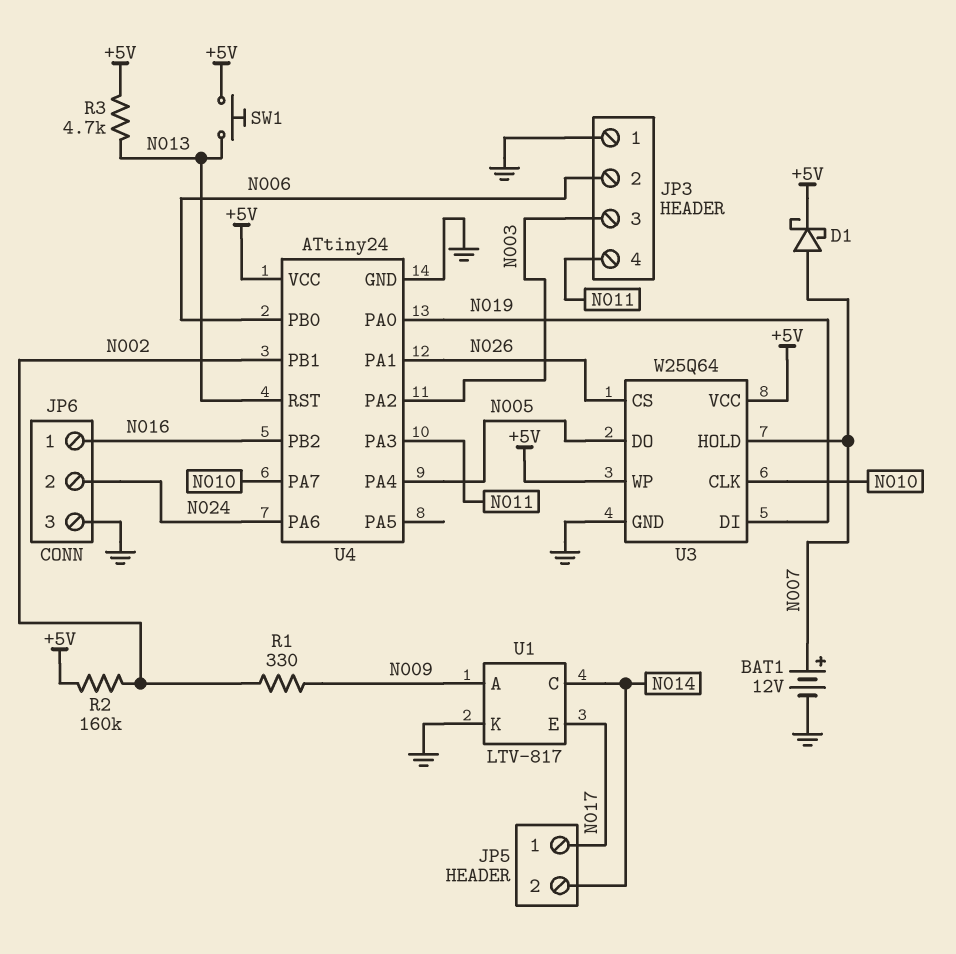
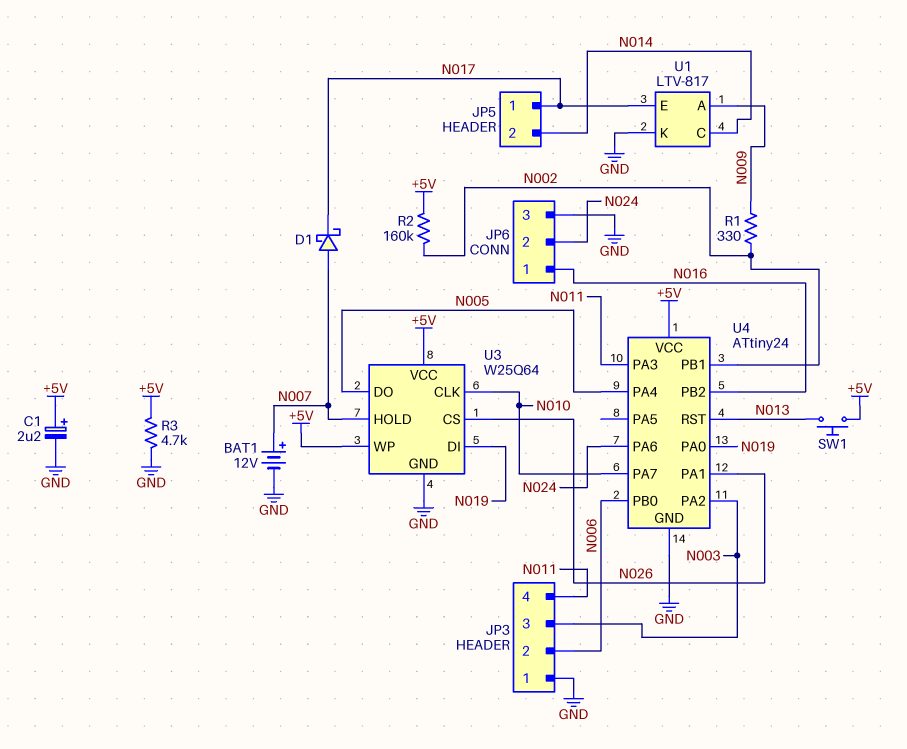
C1: none -> 2.2uF (plus +5V, minus GND)
D1: schottky (A N007, K +5V) -> schottky (A N007, K N017)
R3: 4.7k (+5V, N013) -> 4.7k (+5V, GND)

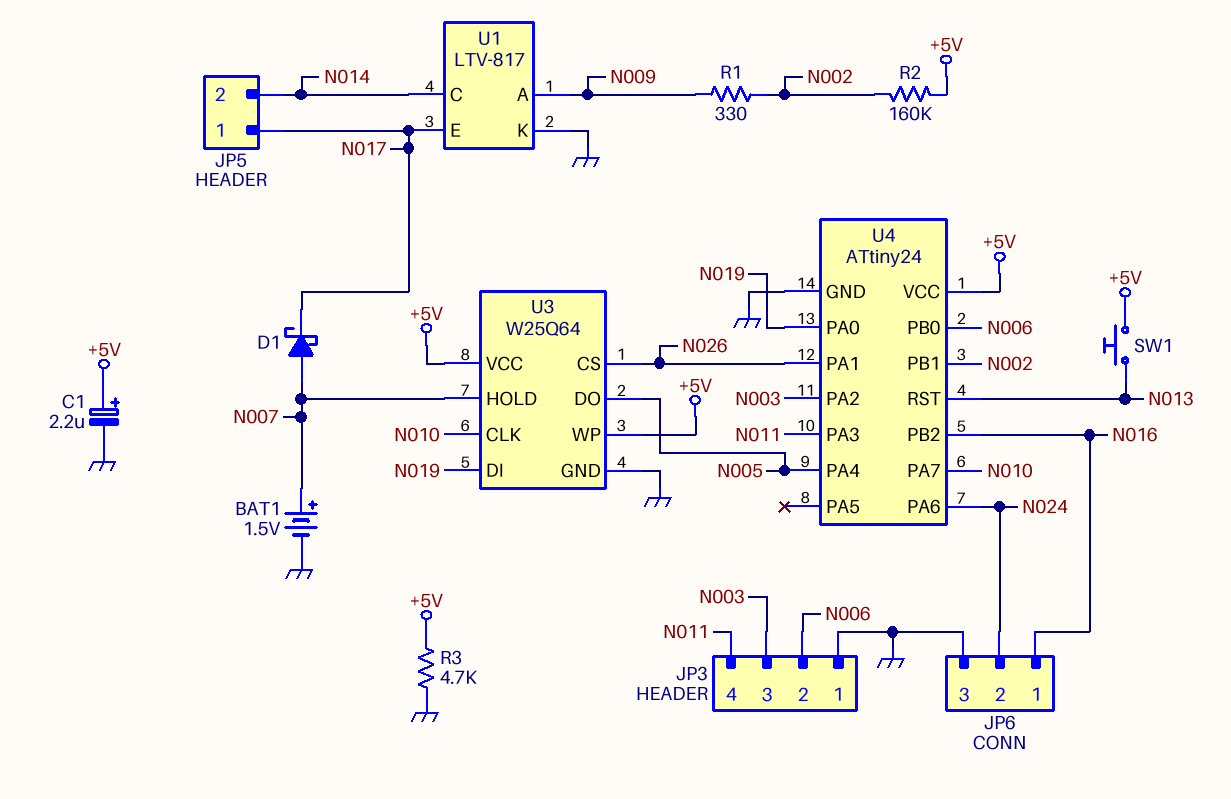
BAT1: 12V (plus N007, minus GND) -> 1.5V (plus N007, minus GND)

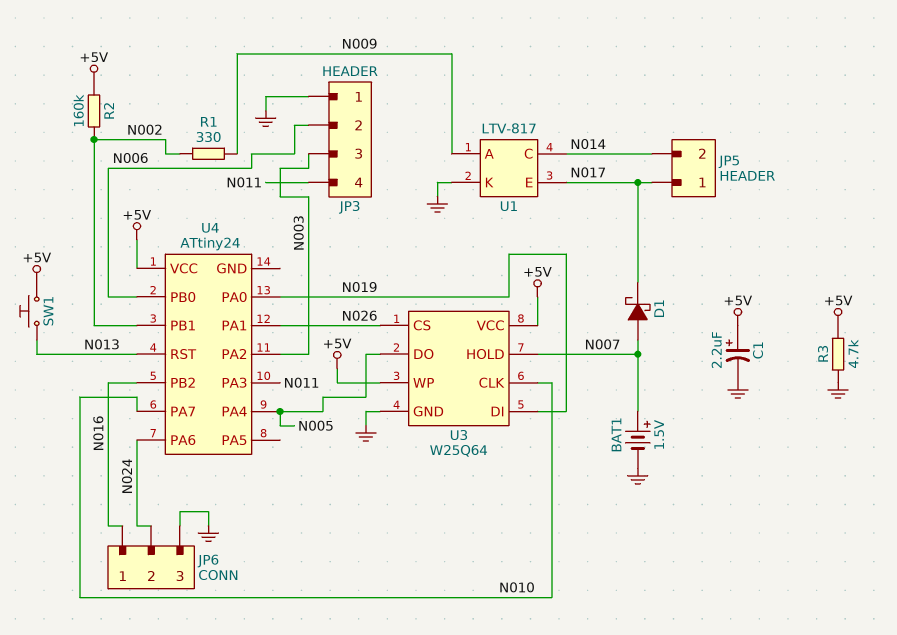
U4 pin GND: GND -> none

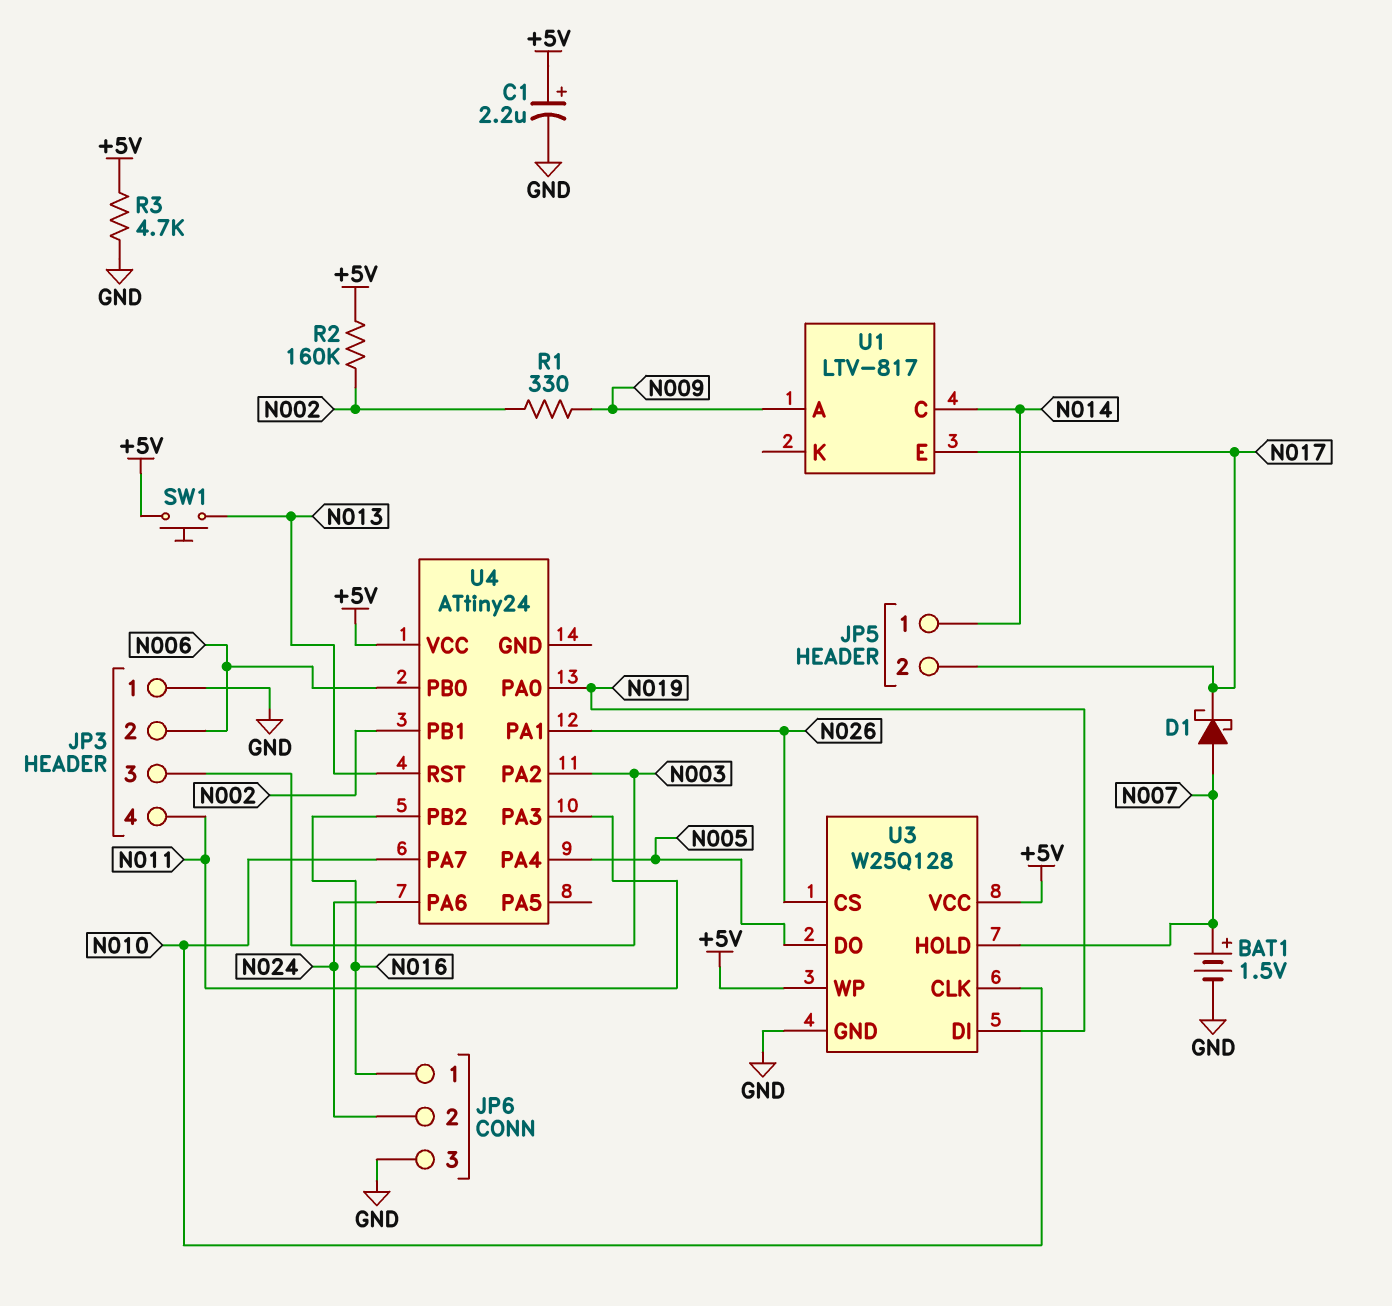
JP5 pin 1: N017 -> N014
JP5 pin 2: N014 -> N017
U1 pin K: GND -> none
U3: W25Q64 -> W25Q128

